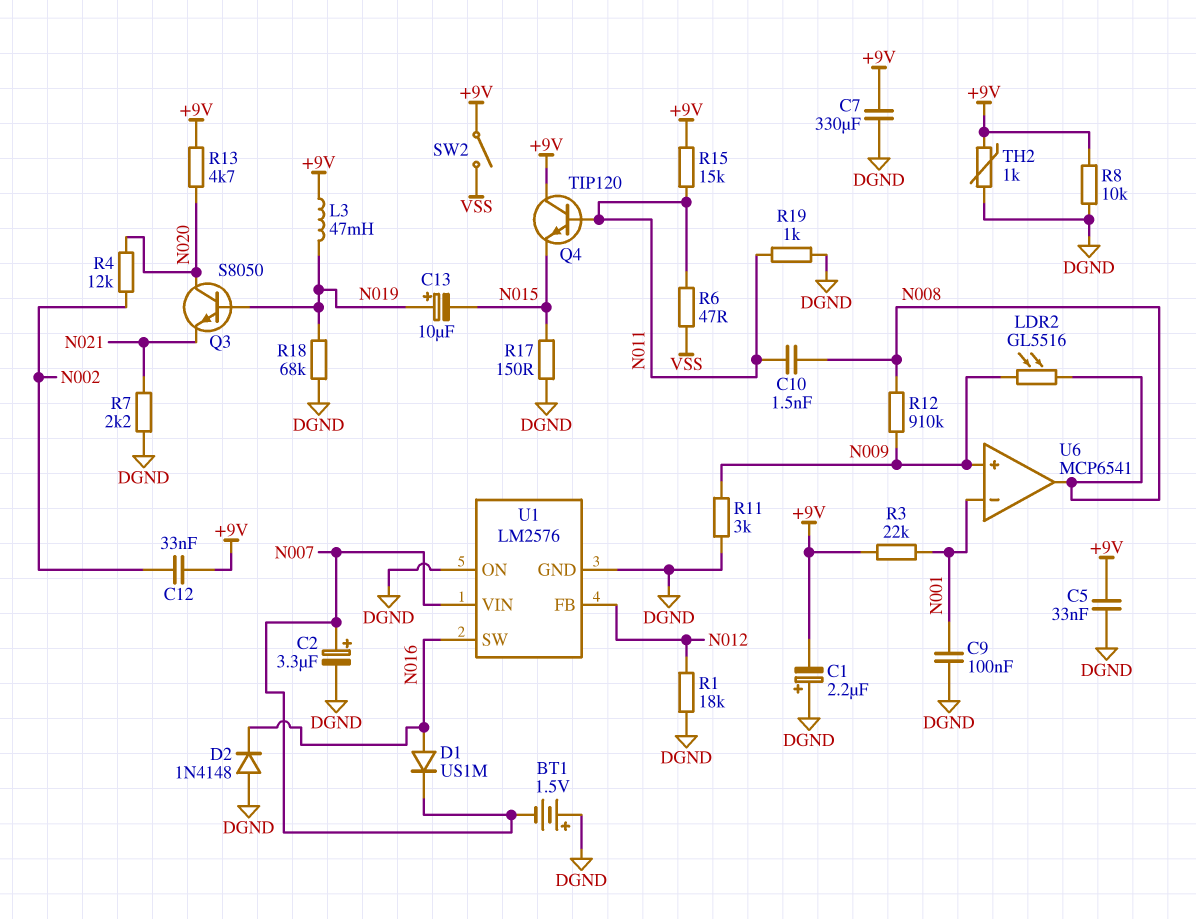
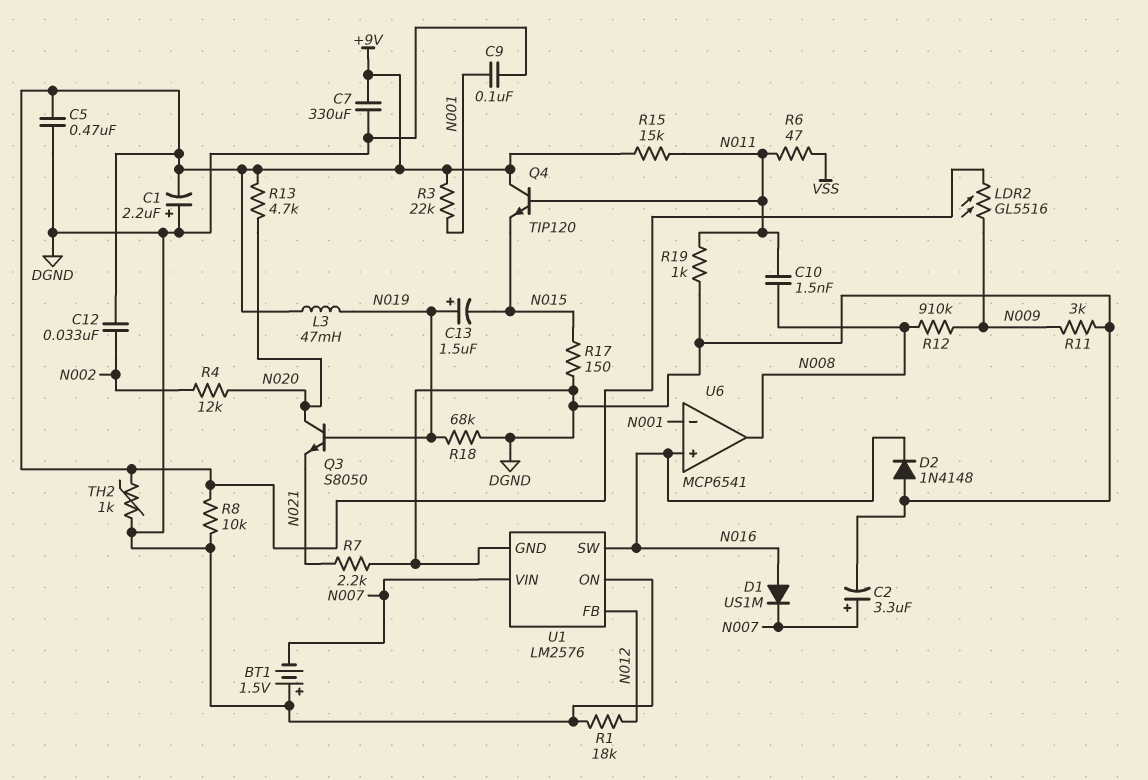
C5: 33nF (+9V, DGND) -> 470nF (+9V, DGND)
C13: 10uF (plus N019, minus N015) -> 1.5uF (plus N019, minus N015)
LDR2: GL5516 (N008, N009) -> GL5516 (+9V, N009)
SW2: switch (+9V, VSS) -> none
U6 pin in+: N009 -> N016

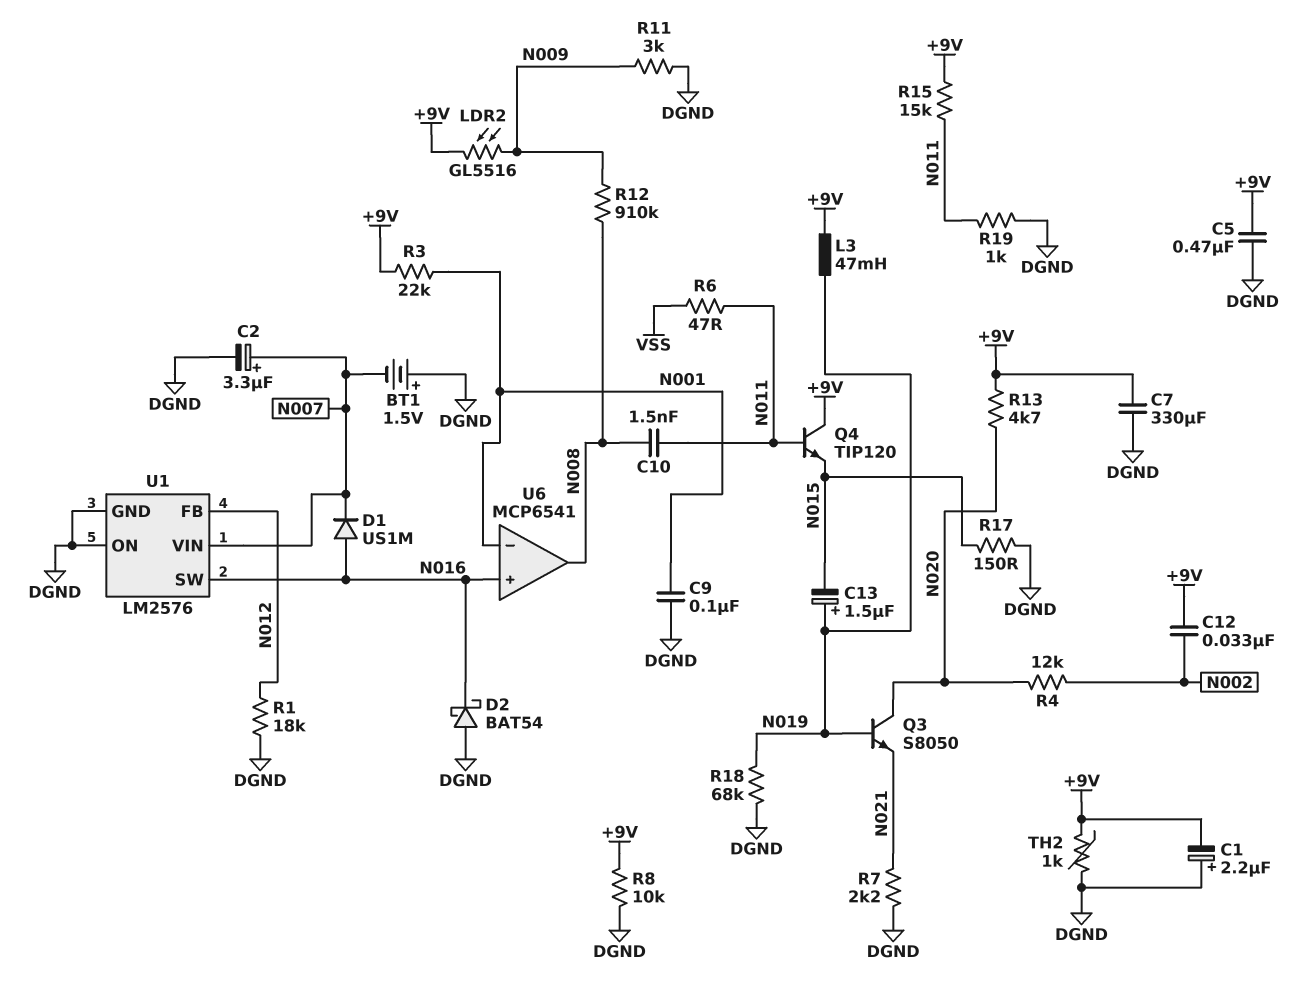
D2: diode 1N4148 (A DGND, K N016) -> schottky BAT54 (A DGND, K N016)

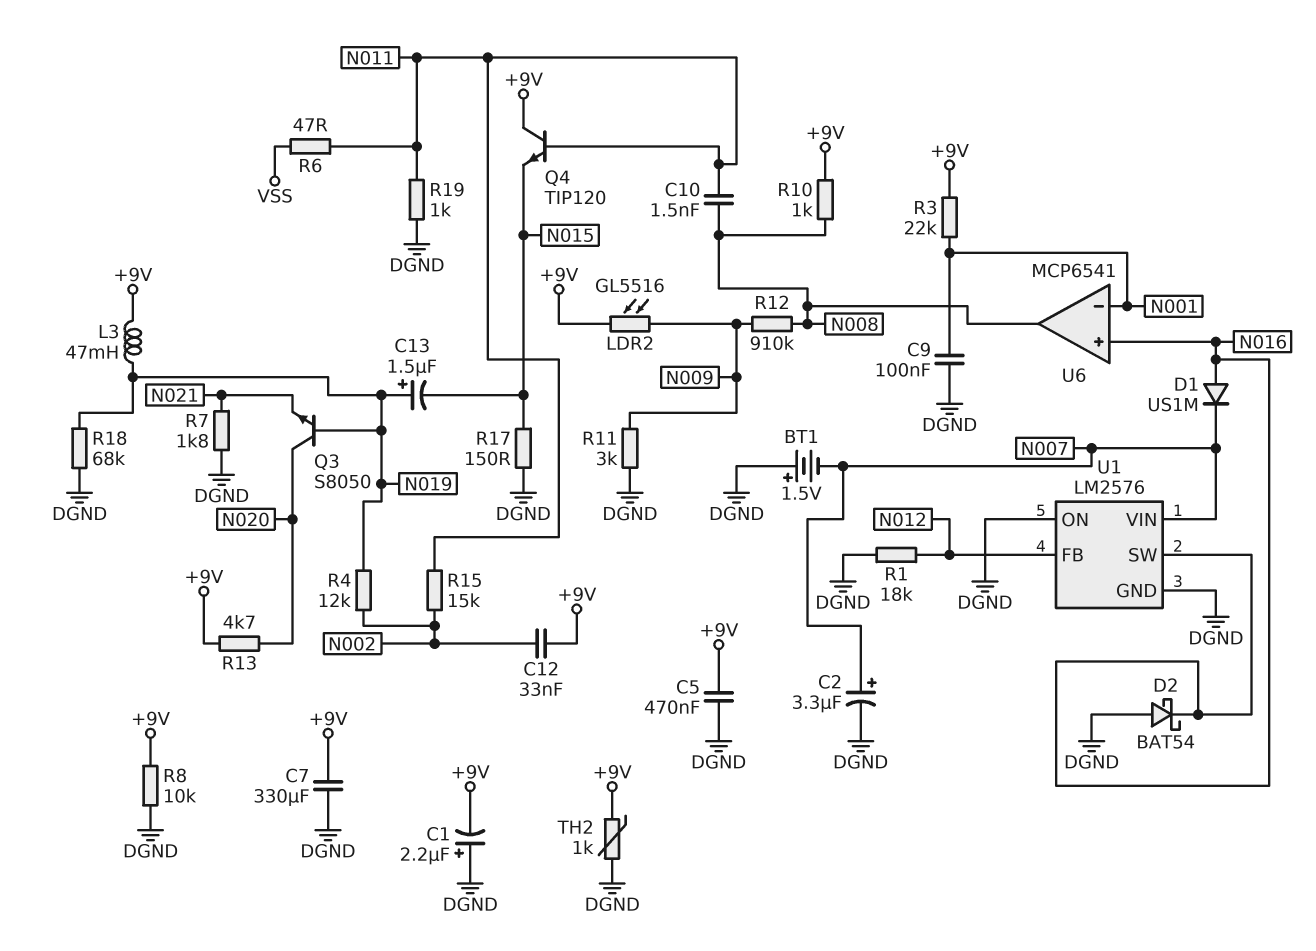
R4: 12k (N002, N020) -> 12k (N002, N019)
R7: 2.2k (DGND, N021) -> 1.8k (DGND, N021)
R10: none -> 1k (+9V, N008)
R15: 15k (+9V, N011) -> 15k (N002, N011)

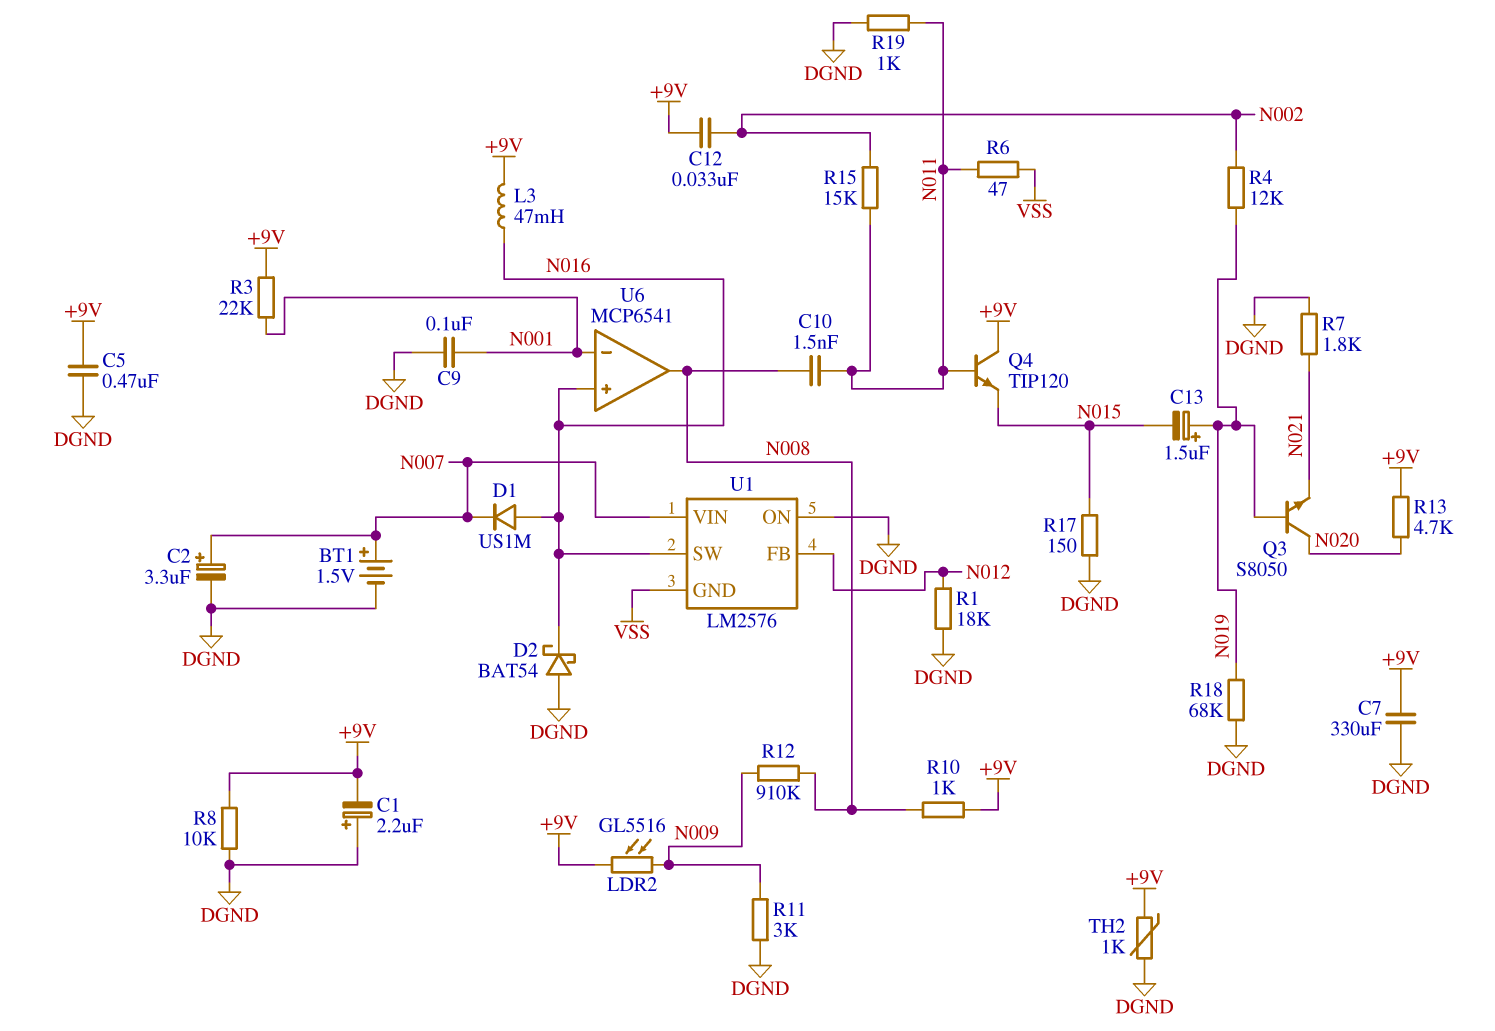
BT1: 1.5V (plus DGND, minus N007) -> 1.5V (plus N007, minus DGND)
L3: 47mH (+9V, N019) -> 47mH (+9V, N016)
U1 pin GND: DGND -> VSS

